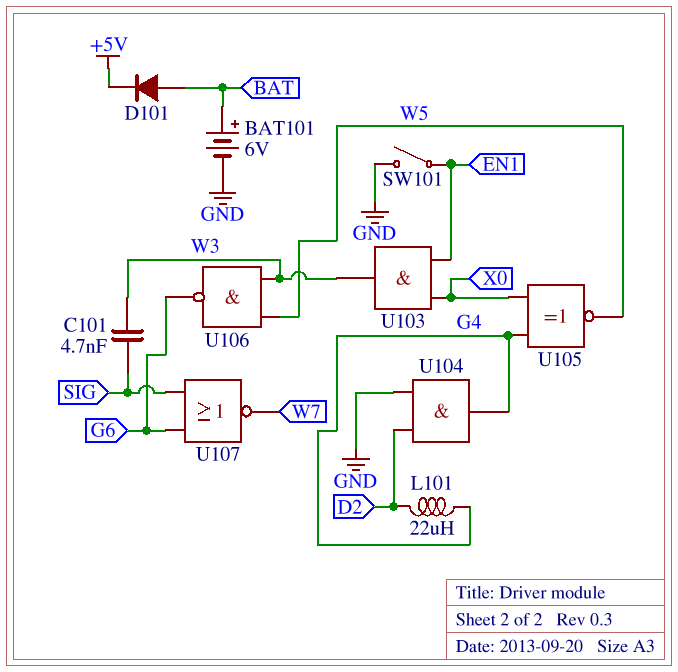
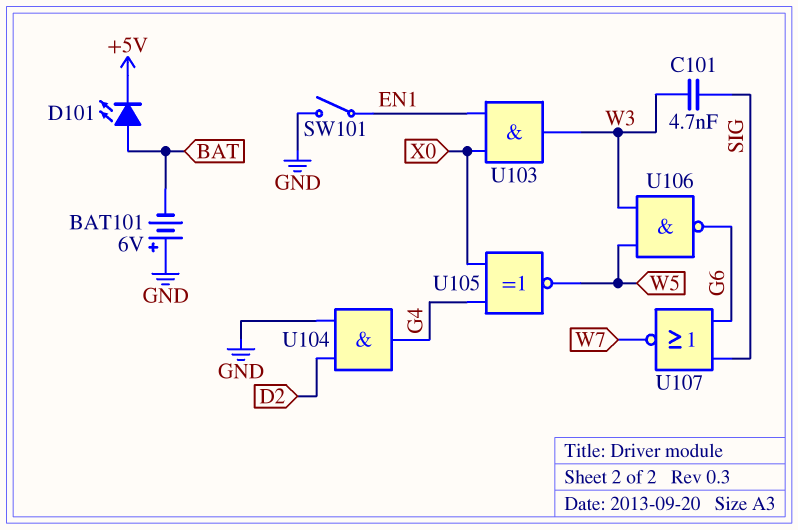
BAT101: 6V (plus BAT, minus GND) -> 6V (plus GND, minus BAT)
D101: diode (A BAT, K +5V) -> LED (A BAT, K +5V)
L101: 22uH (D2, G4) -> none

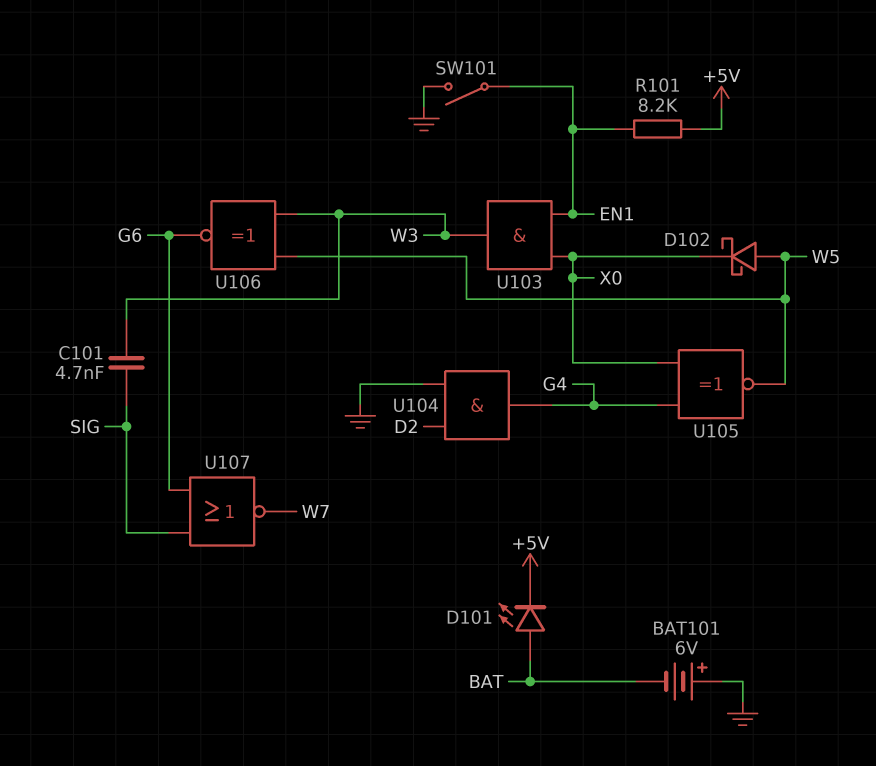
D102: none -> schottky (A W5, K X0)
R101: none -> 8.2k (+5V, EN1)
U106: NAND (in W3, in W5, out G6) -> XNOR (in W3, in W5, out G6)

